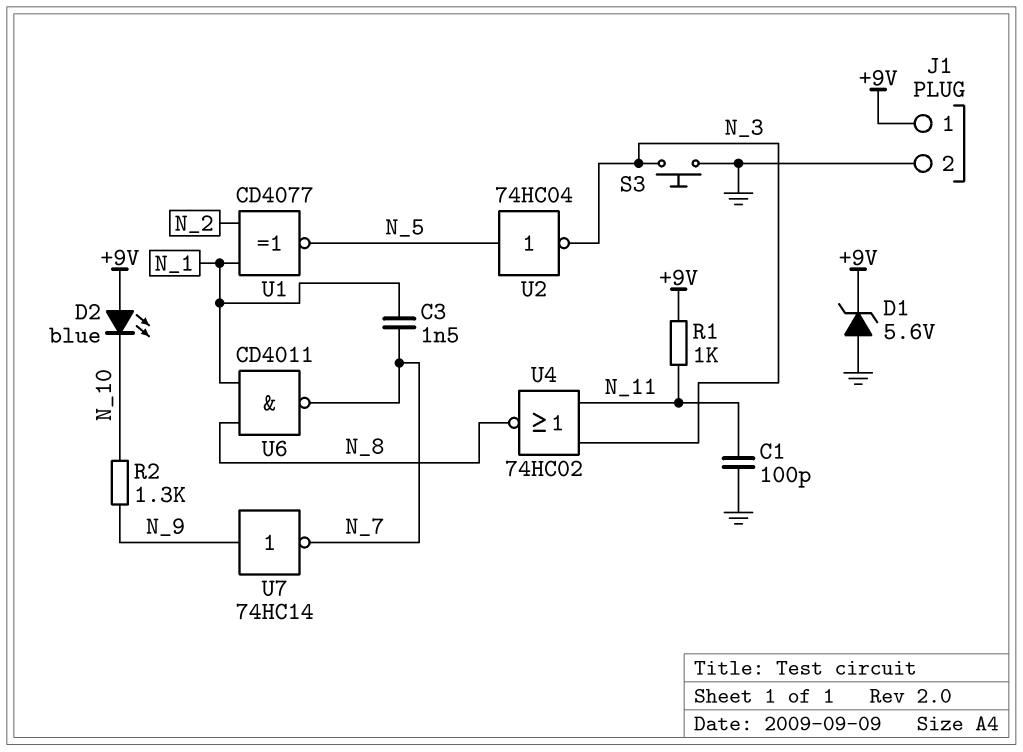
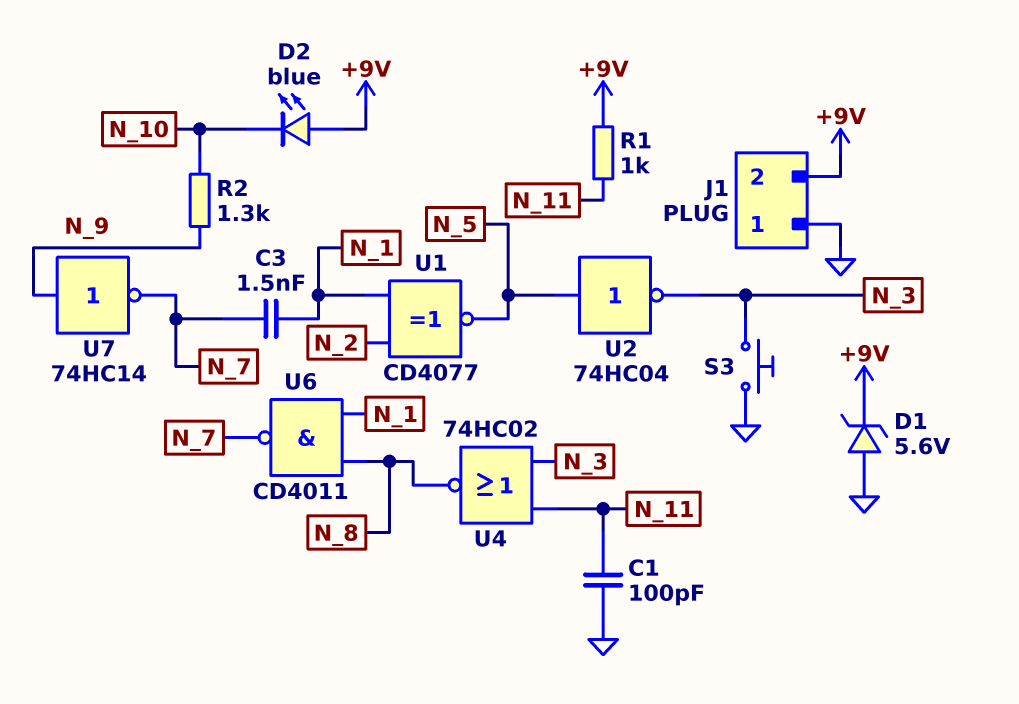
J1 pin 1: +9V -> GND
J1 pin 2: GND -> +9V

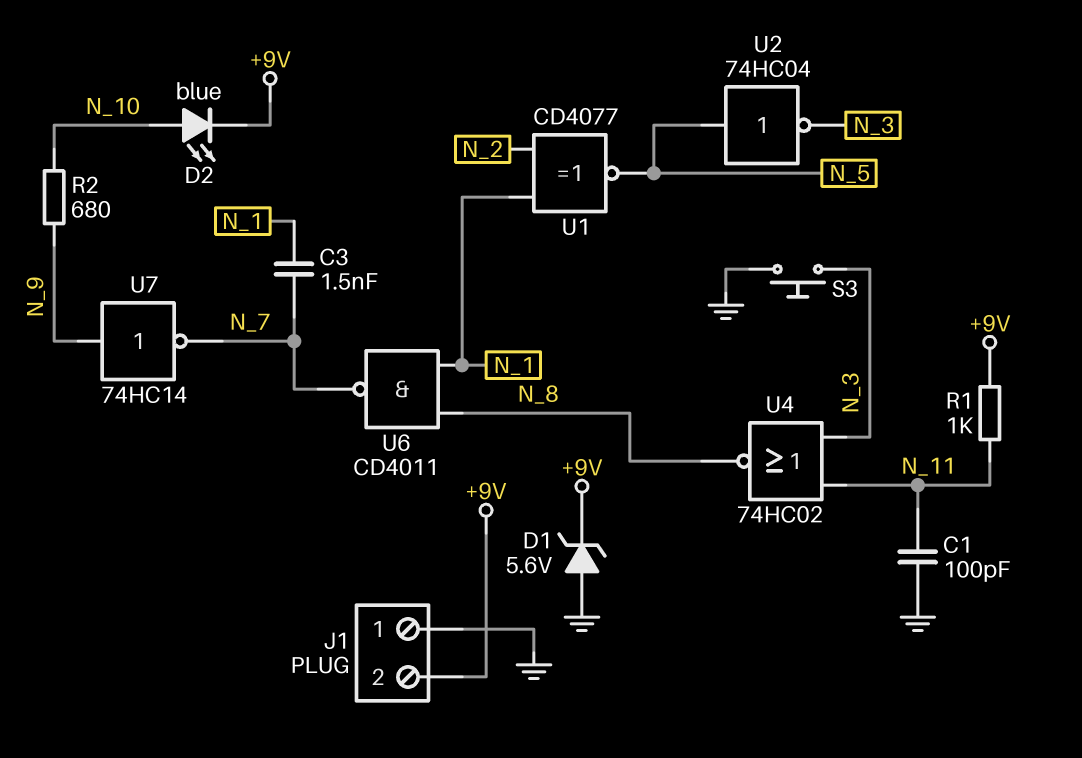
D2: LED blue (A +9V, K N_10) -> LED blue (A N_10, K +9V)
R2: 1.3k (N_9, N_10) -> 680 (N_9, N_10)

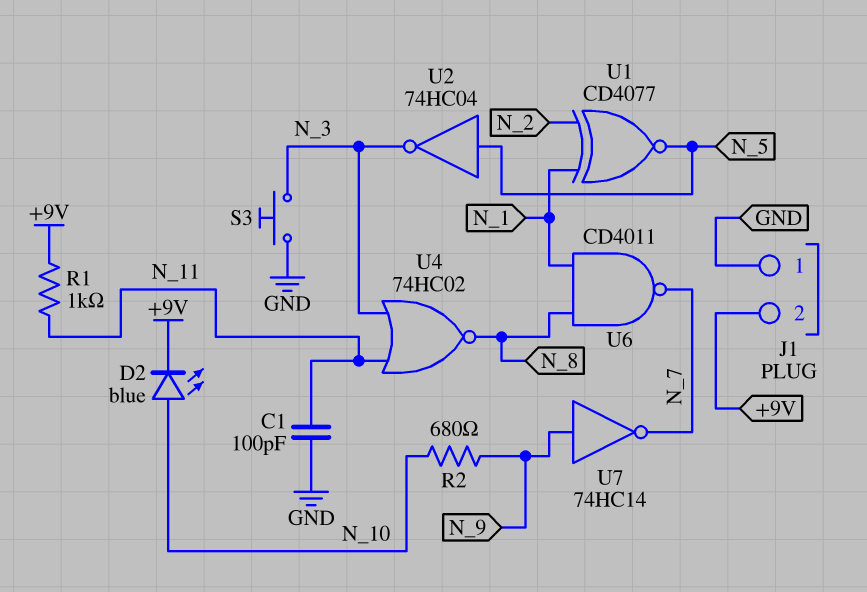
C3: 1.5nF (N_1, N_7) -> none
D1: zener 5.6V (A GND, K +9V) -> none

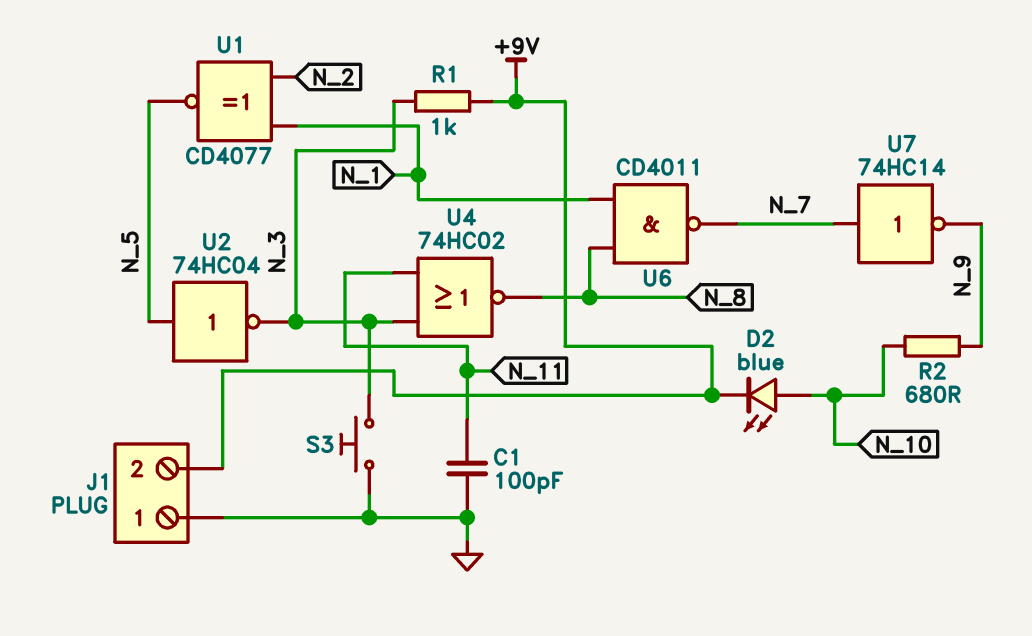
R1: 1k (+9V, N_11) -> 1k (+9V, N_3)
U7: NOT 74HC14 (in N_9, out N_7) -> NOT 74HC14 (in N_7, out N_9)

